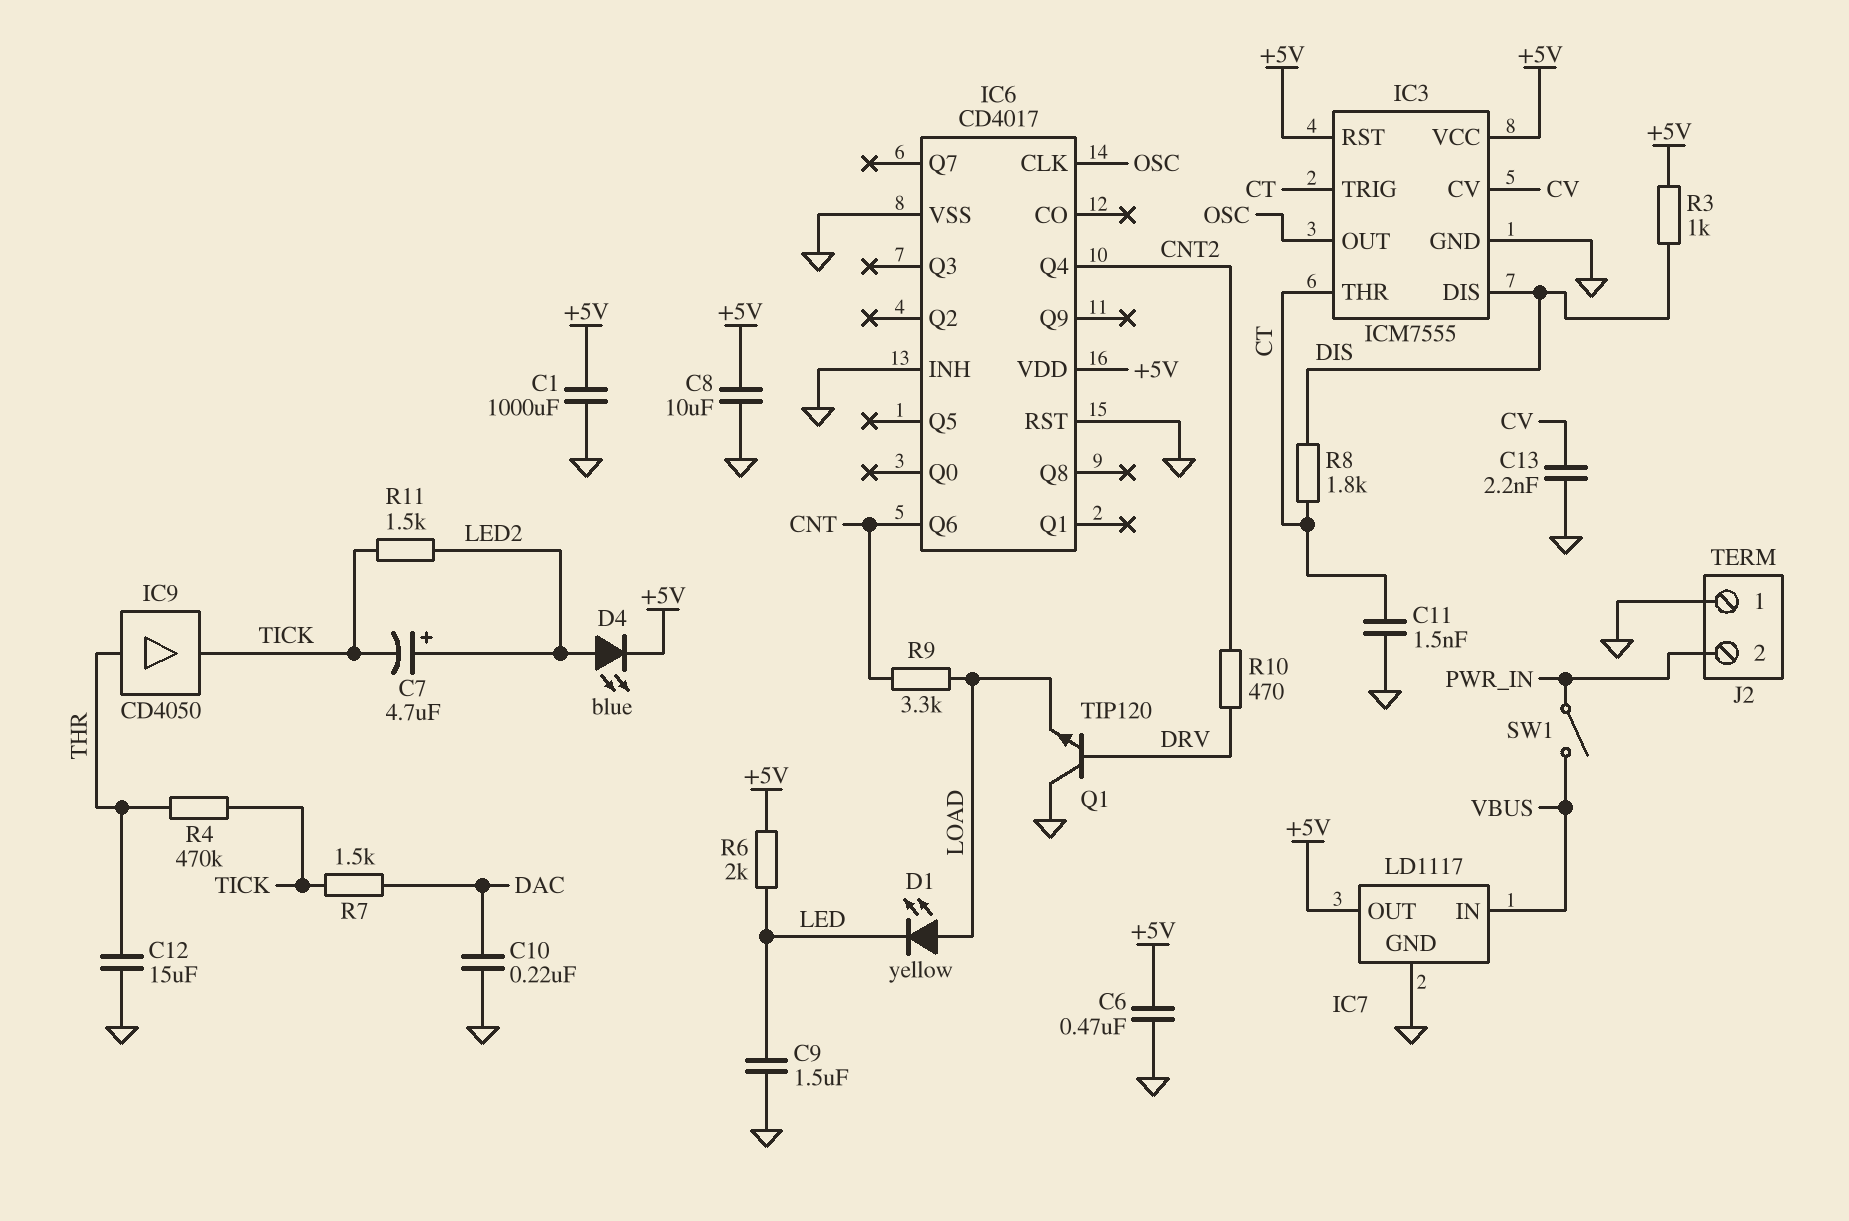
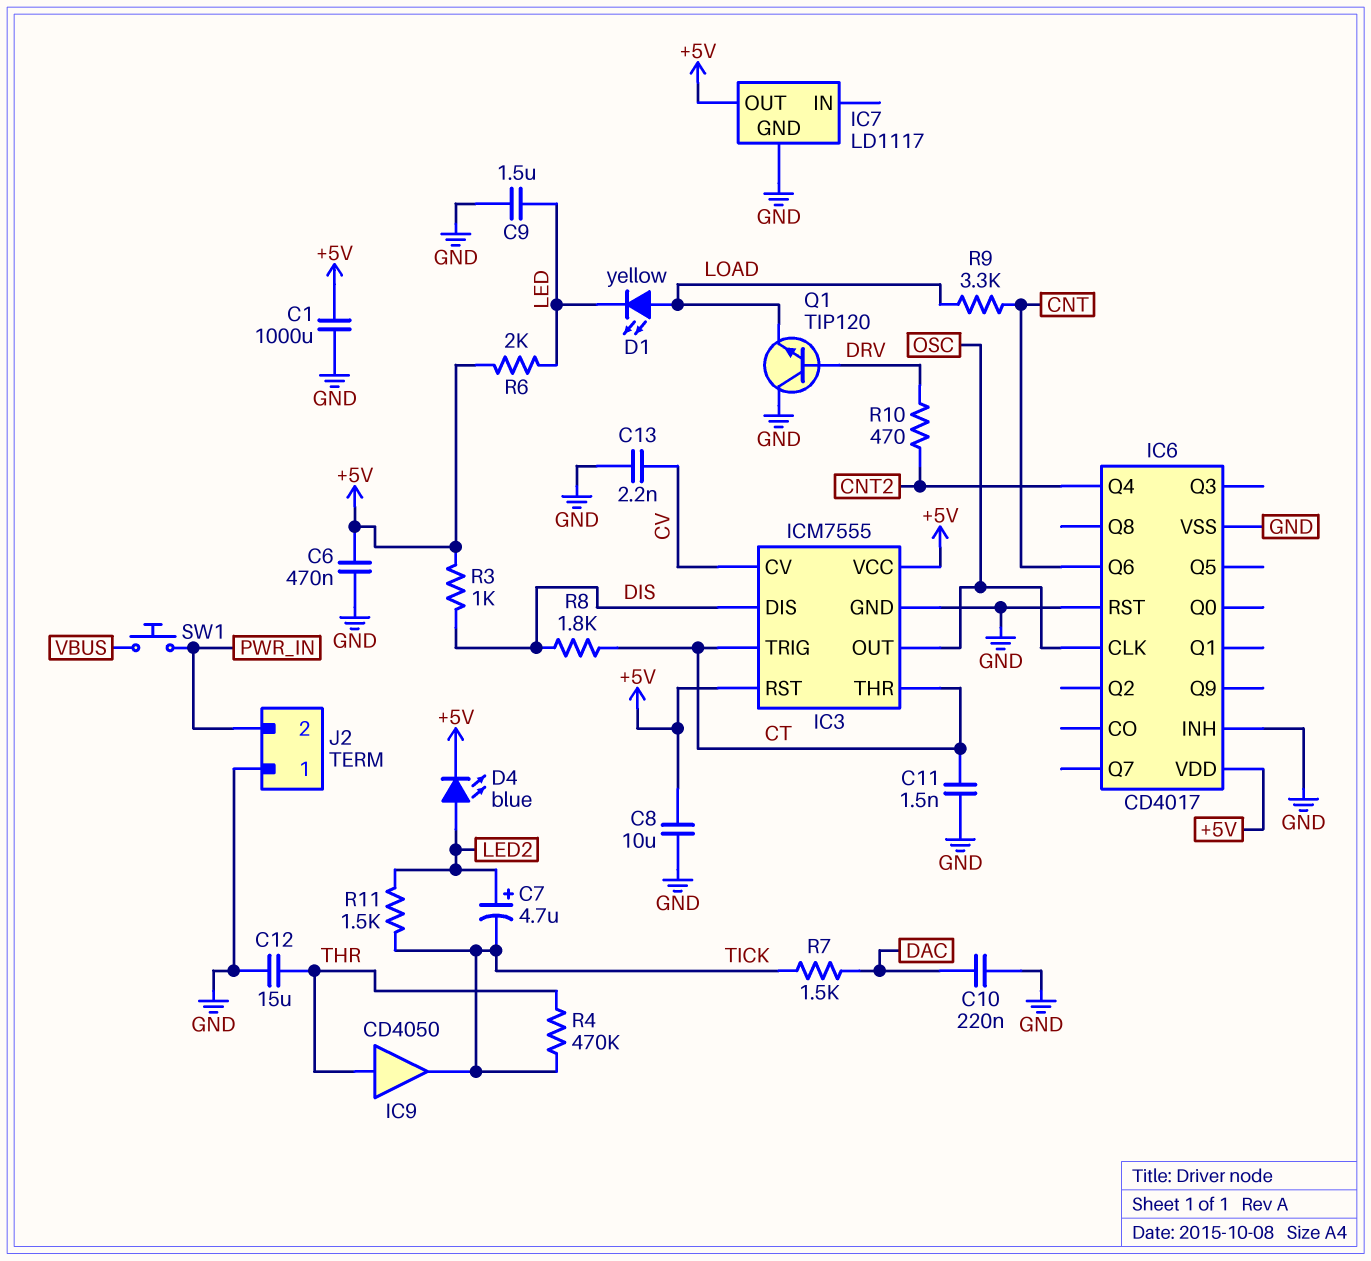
IC7 pin IN: VBUS -> none
SW1: switch (PWR_IN, VBUS) -> button (PWR_IN, VBUS)

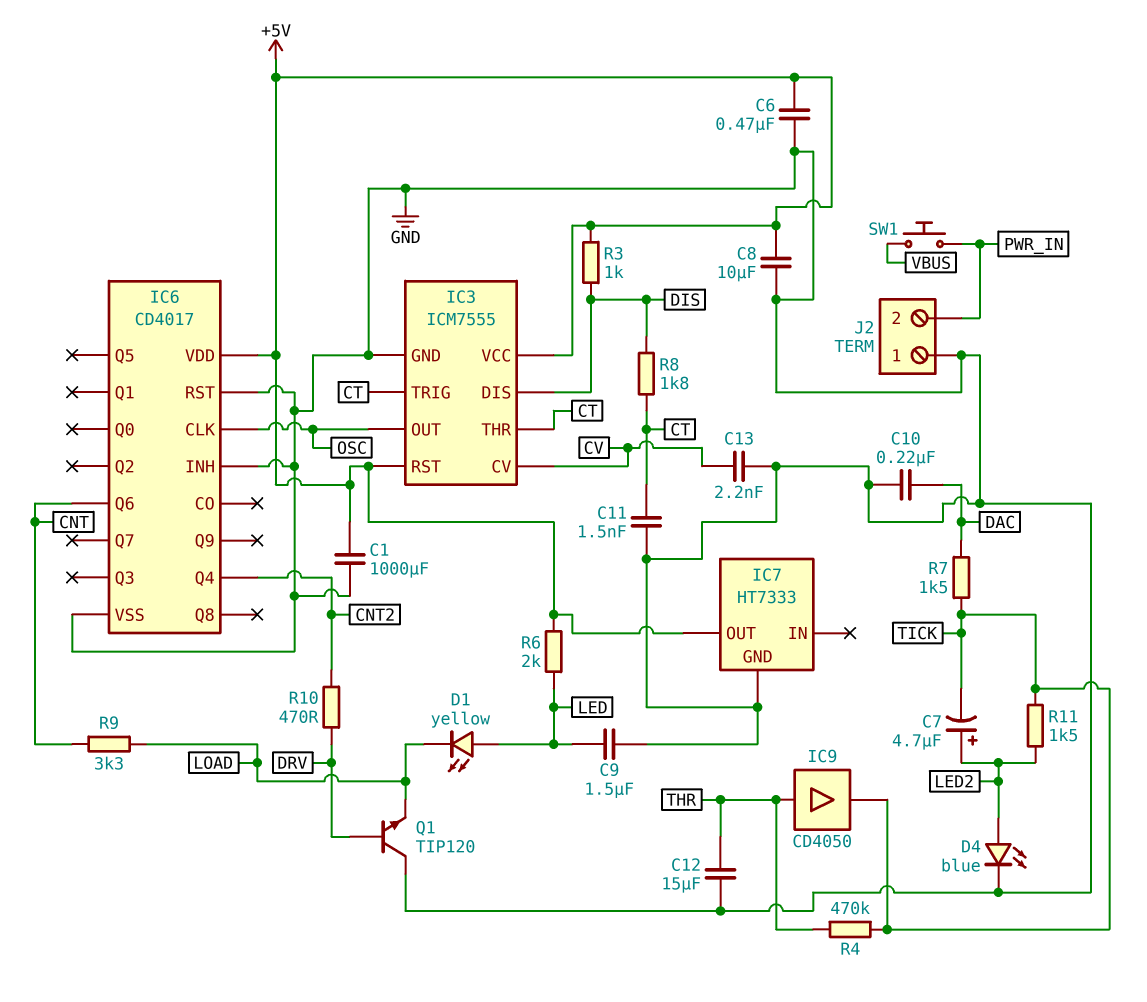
D1: LED yellow (A LOAD, K LED) -> LED yellow (A LED, K LOAD)
D4: LED blue (A LED2, K +5V) -> LED blue (A LED2, K GND)
IC7: LD1117 -> HT7333

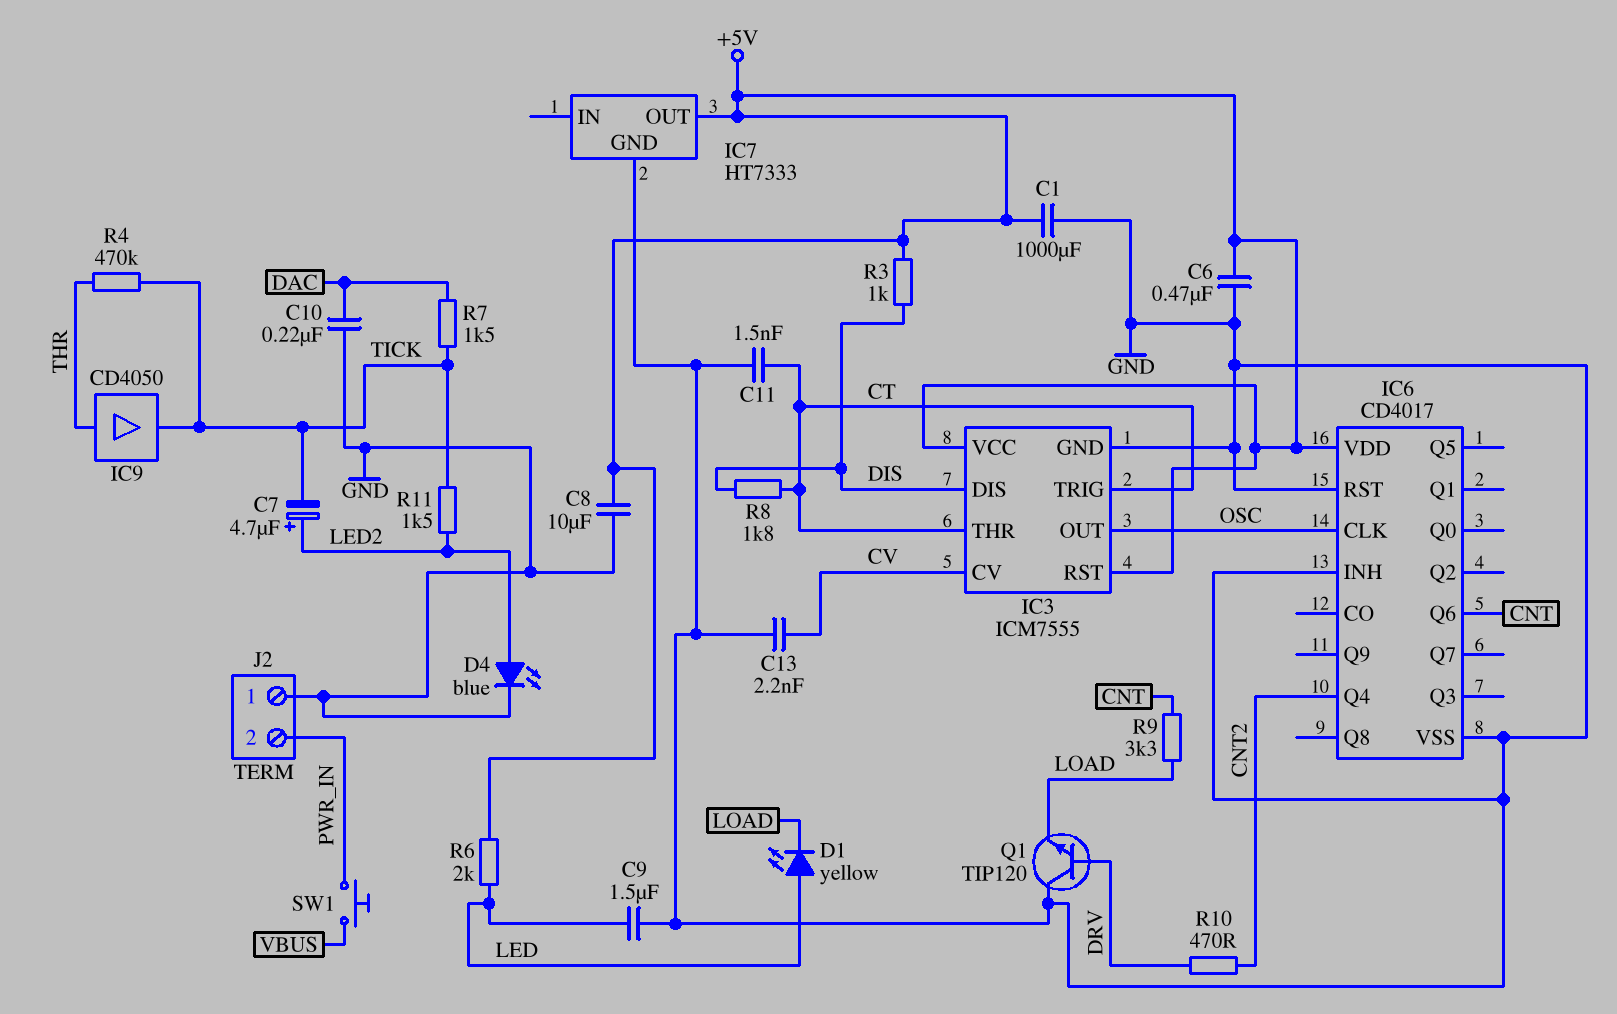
C12: 15uF (GND, THR) -> none

